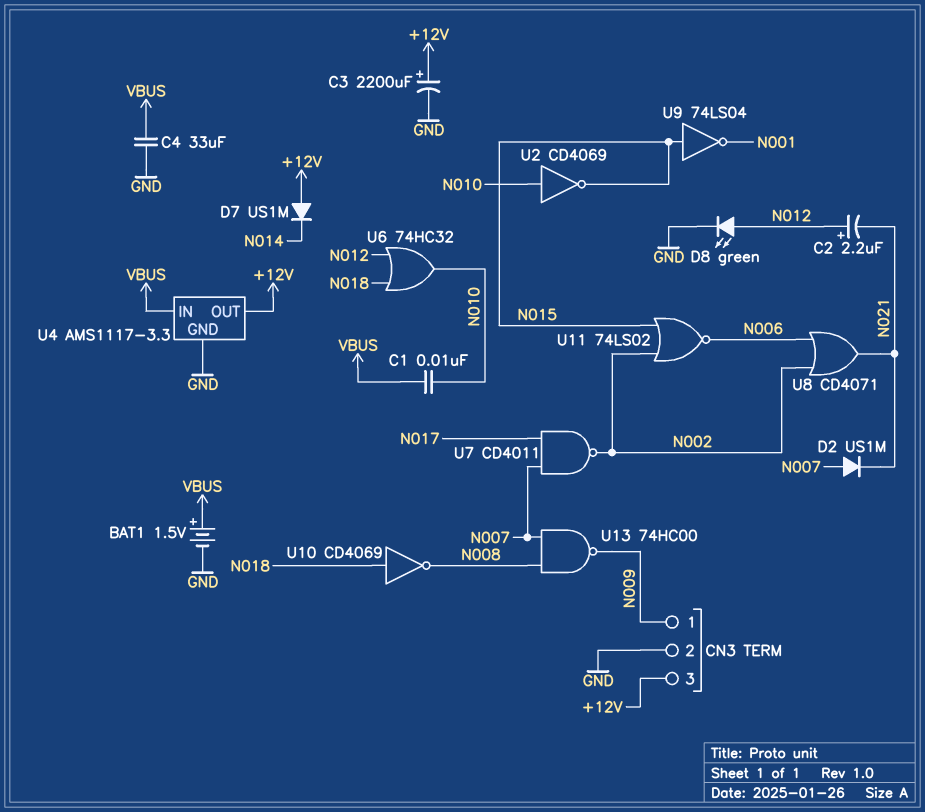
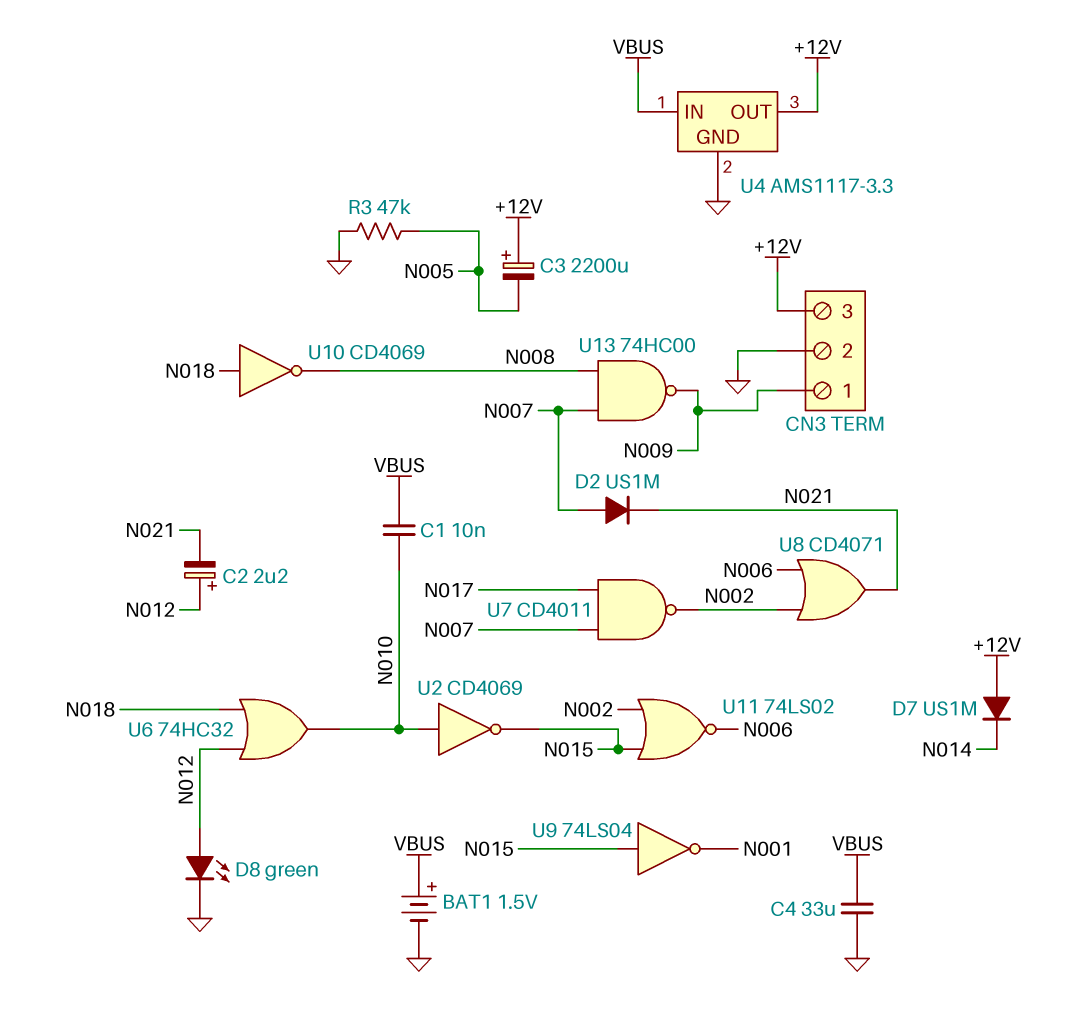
C3: 2200uF (plus +12V, minus GND) -> 2200uF (plus +12V, minus N005)
R3: none -> 47k (GND, N005)

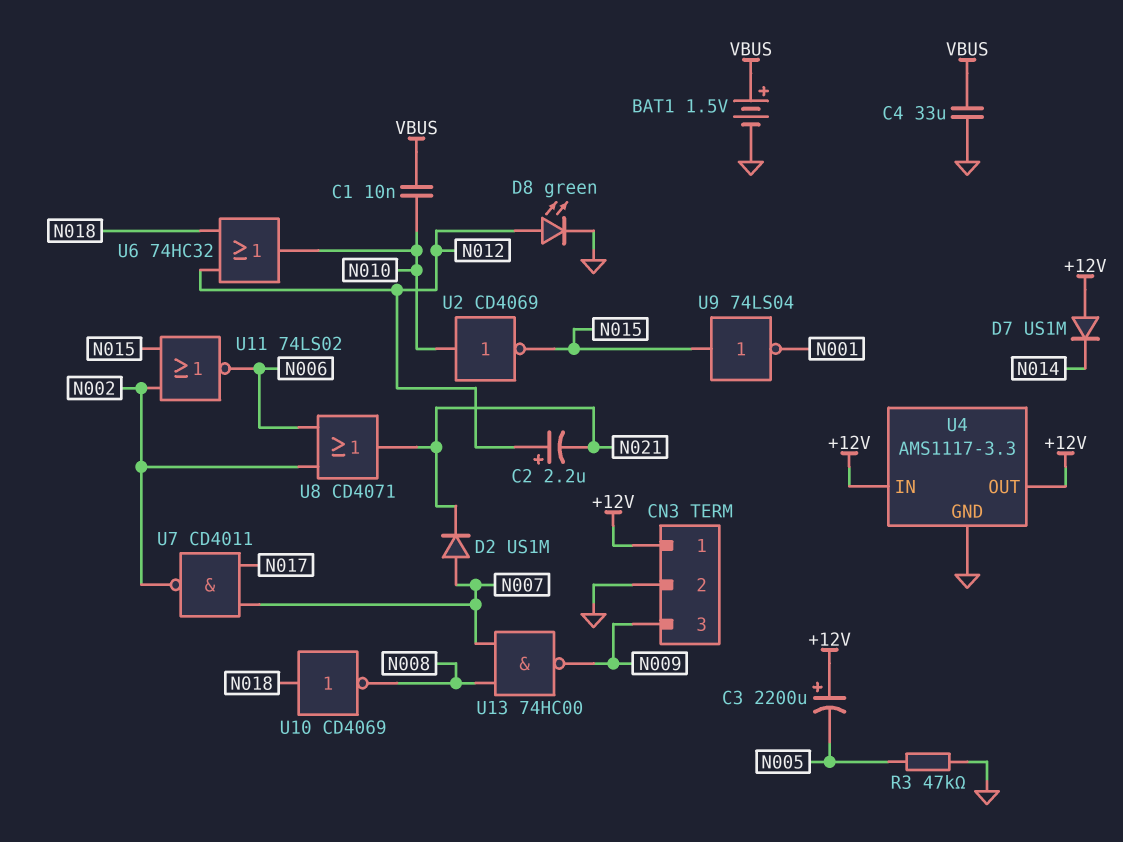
CN3 pin 1: N009 -> +12V
CN3 pin 3: +12V -> N009
U4 pin IN: VBUS -> +12V

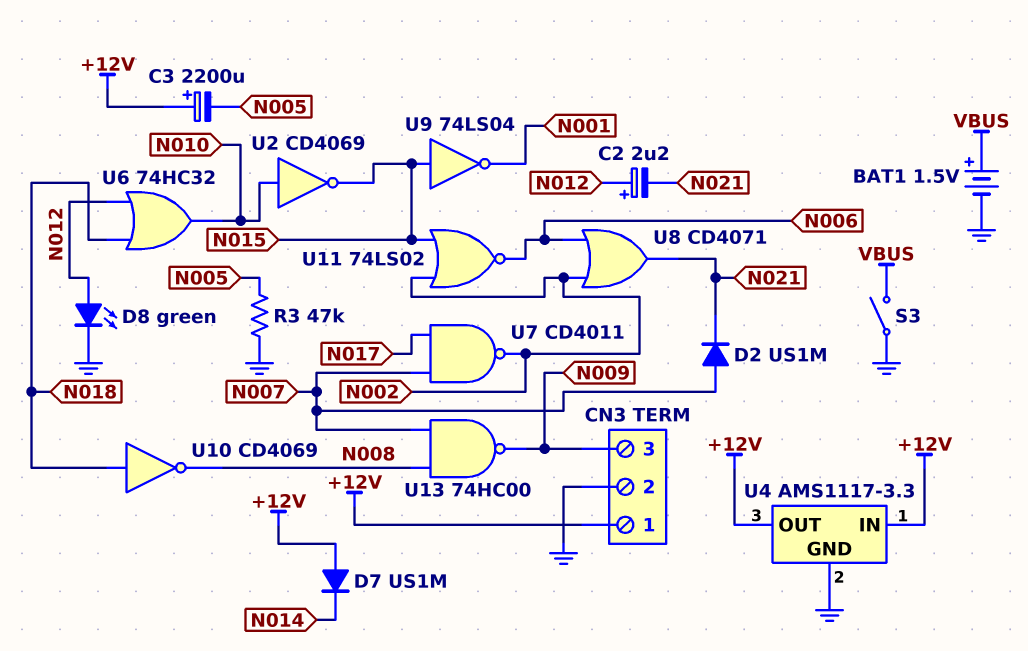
C1: 10nF (N010, VBUS) -> none
C4: 33uF (GND, VBUS) -> none
S3: none -> switch (GND, VBUS)

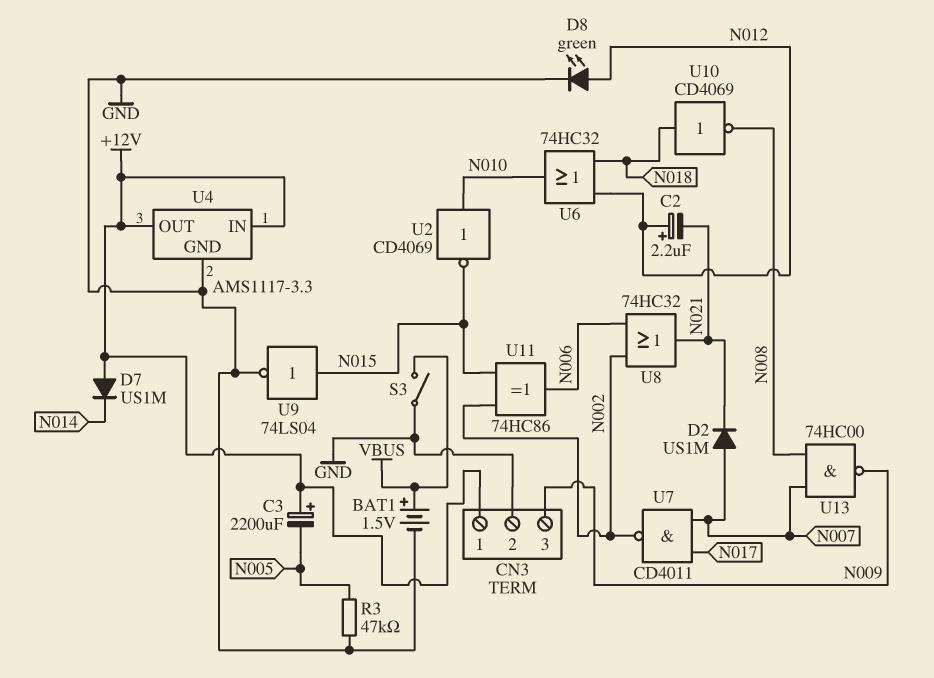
U8: OR CD4071 (in N002, in N006, out N021) -> OR 74HC32 (in N002, in N006, out N021)
U9: NOT 74LS04 (in N015, out N001) -> NOT 74LS04 (in N015, out GND)
U11: NOR 74LS02 (in N002, in N015, out N006) -> XOR 74HC86 (in N002, in N015, out N006)

